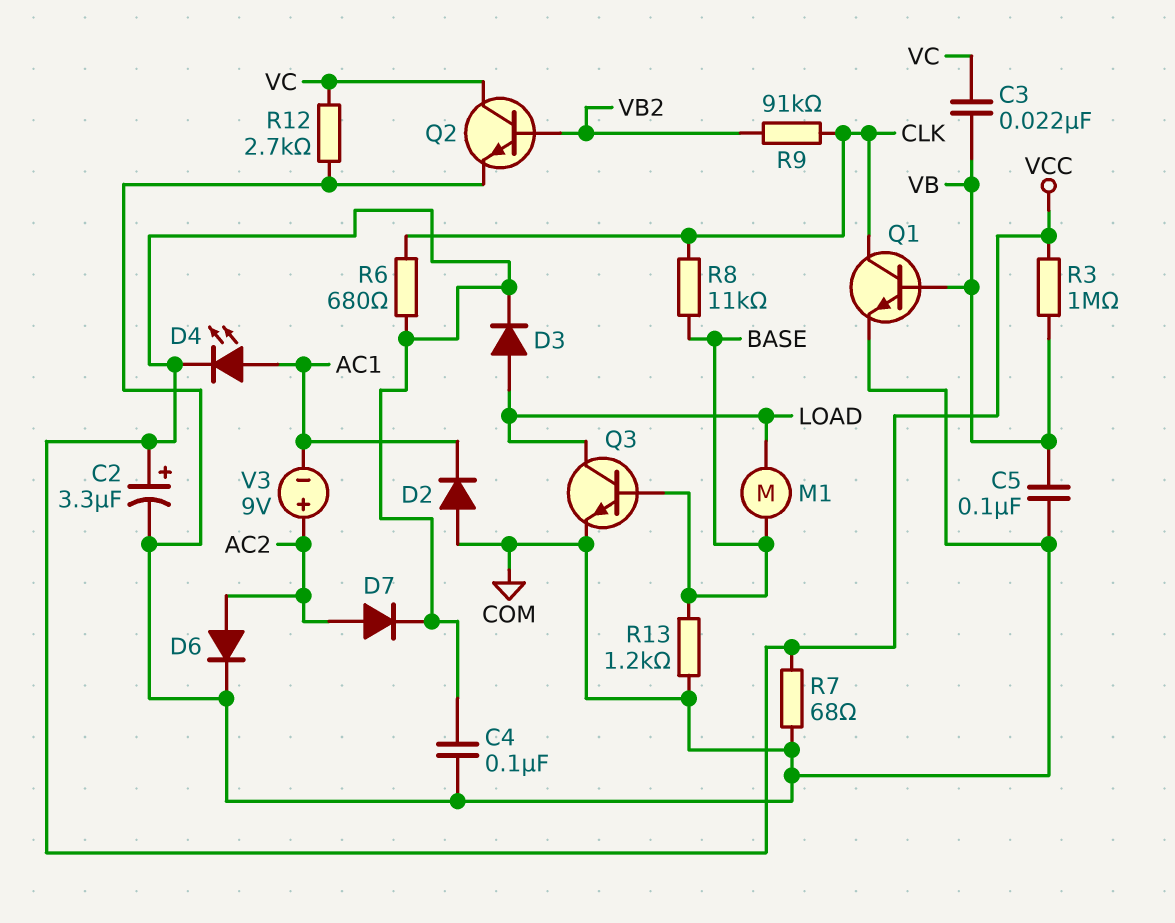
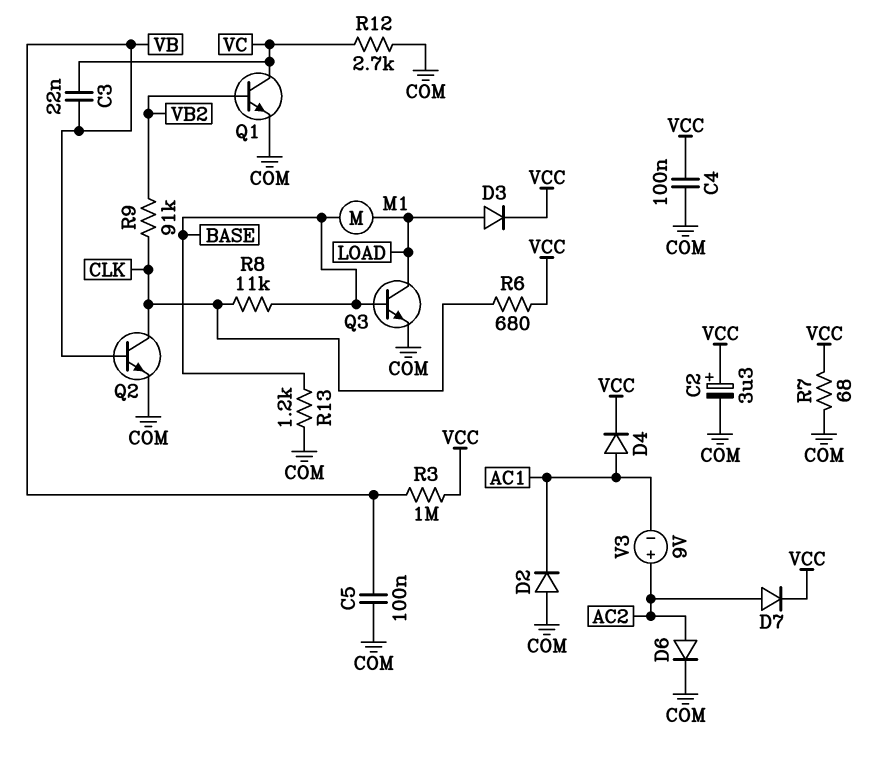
D4: LED (A AC1, K VCC) -> diode (A AC1, K VCC)
Q1: NPN (B VB, C CLK, E COM) -> NPN (B VB2, C VC, E COM)
Q2: NPN (B VB2, C VC, E COM) -> NPN (B VB, C CLK, E COM)

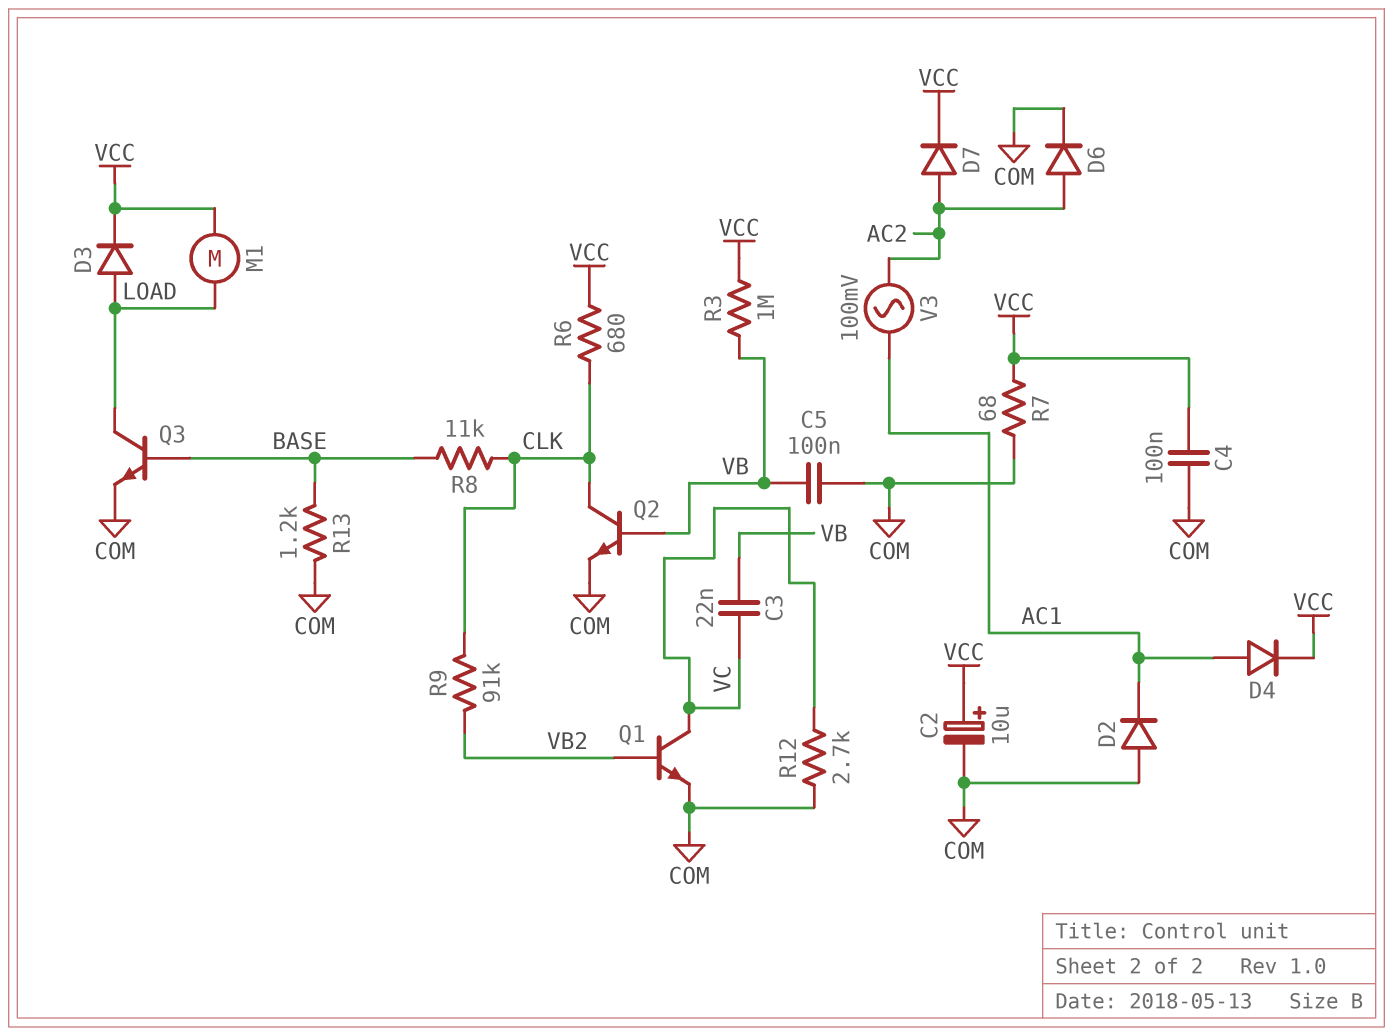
C2: 3.3uF (plus VCC, minus COM) -> 10uF (plus VCC, minus COM)
M1: motor (BASE, LOAD) -> motor (LOAD, VCC)
V3: 9V (plus AC2, minus AC1) -> AC 100mV (AC1, AC2)

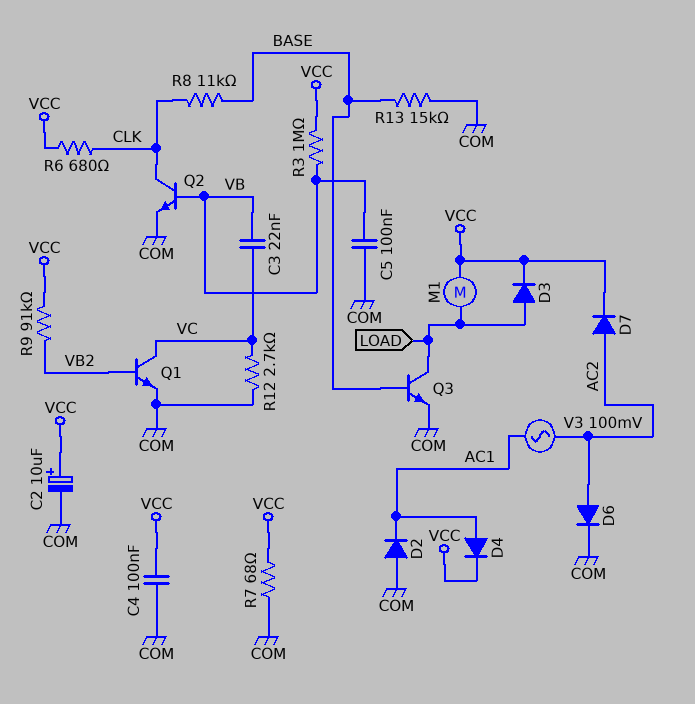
R9: 91k (CLK, VB2) -> 91k (VB2, VCC)
R13: 1.2k (BASE, COM) -> 15k (BASE, COM)

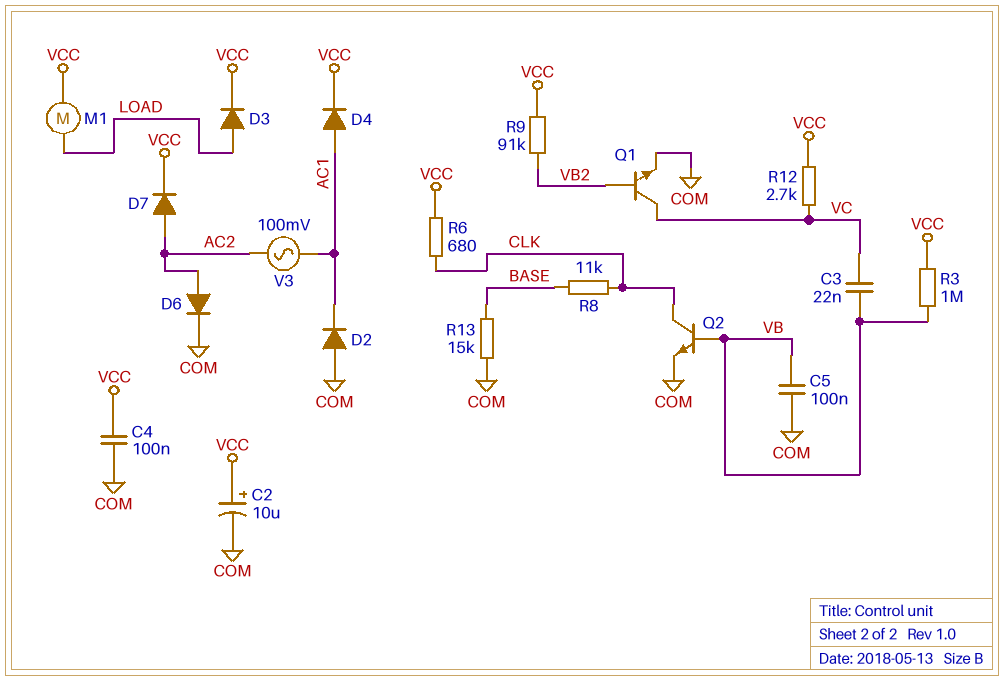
Q3: NPN (B BASE, C LOAD, E COM) -> none
R7: 68 (COM, VCC) -> none
R12: 2.7k (COM, VC) -> 2.7k (VC, VCC)

